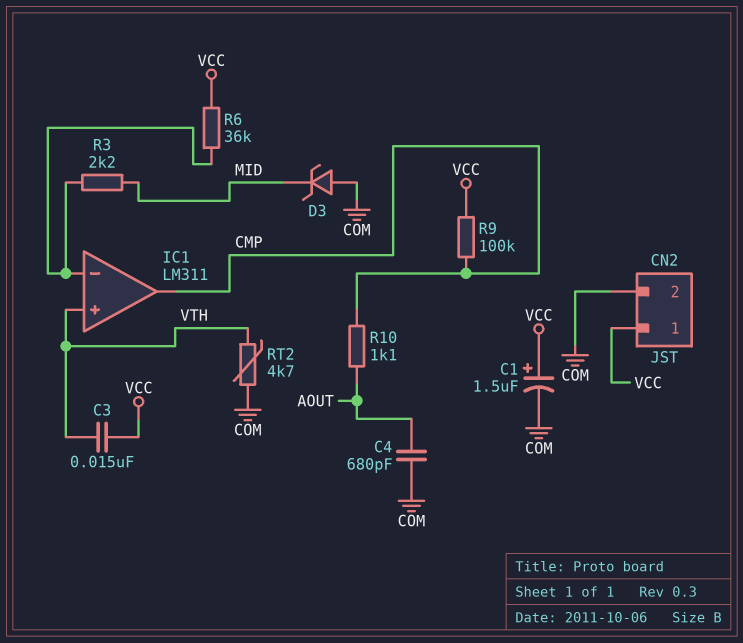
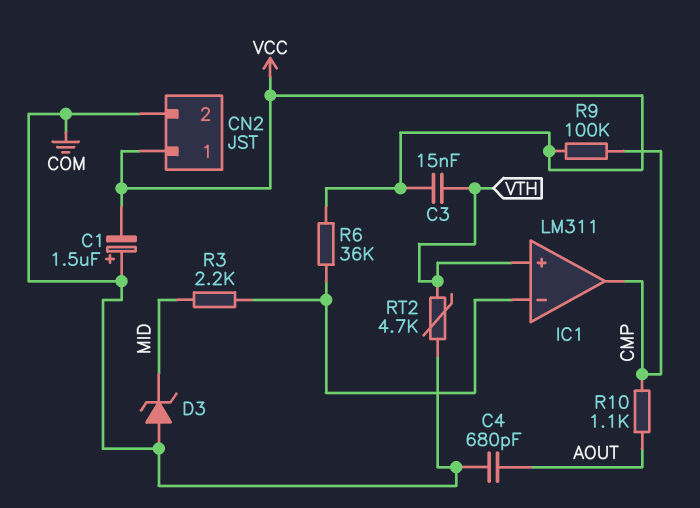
C1: 1.5uF (plus VCC, minus COM) -> 1.5uF (plus COM, minus VCC)

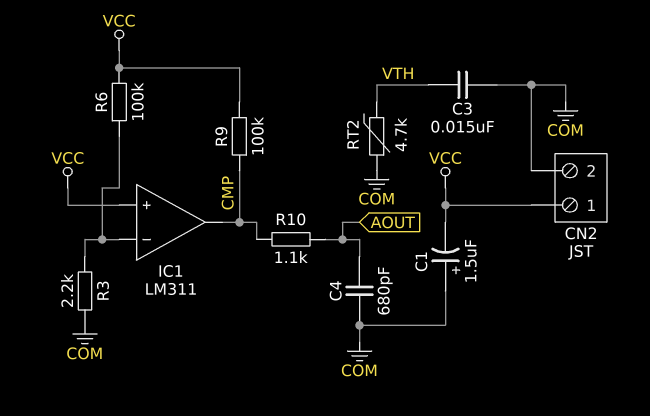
C3: 15nF (VCC, VTH) -> 15nF (COM, VTH)
D3: zener (A COM, K MID) -> none
IC1 pin in+: VTH -> VCC
R3: 2.2k (IC1/in-, MID) -> 2.2k (COM, IC1/in-)
R6: 36k (IC1/in-, VCC) -> 100k (IC1/in-, VCC)

